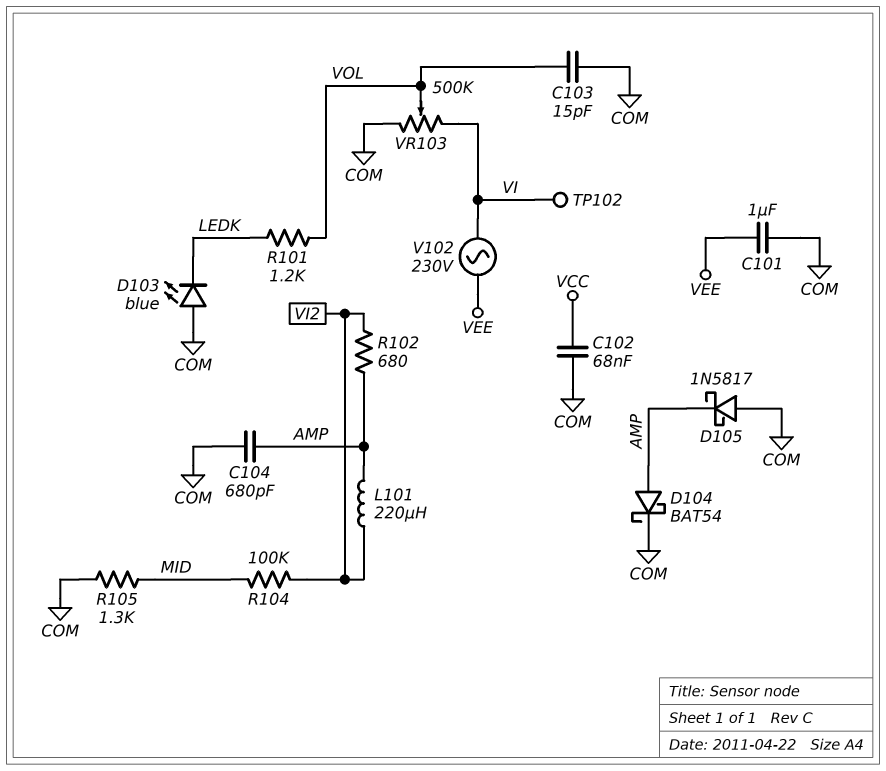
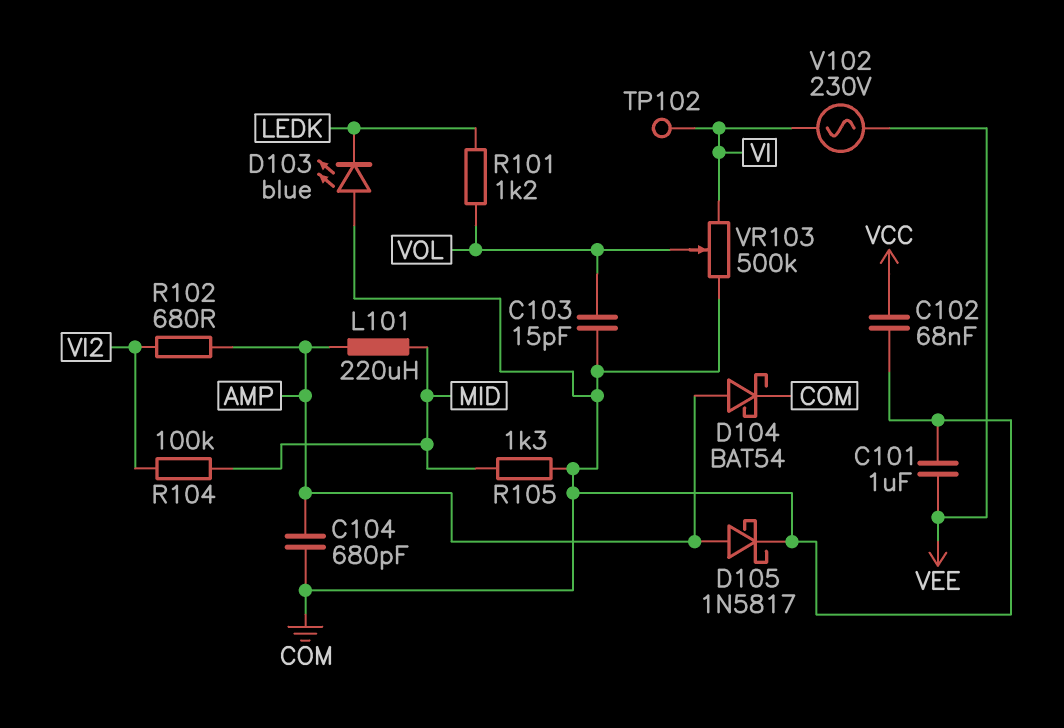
D105: schottky 1N5817 (A COM, K AMP) -> schottky 1N5817 (A AMP, K COM)
L101: 220uH (AMP, VI2) -> 220uH (AMP, MID)

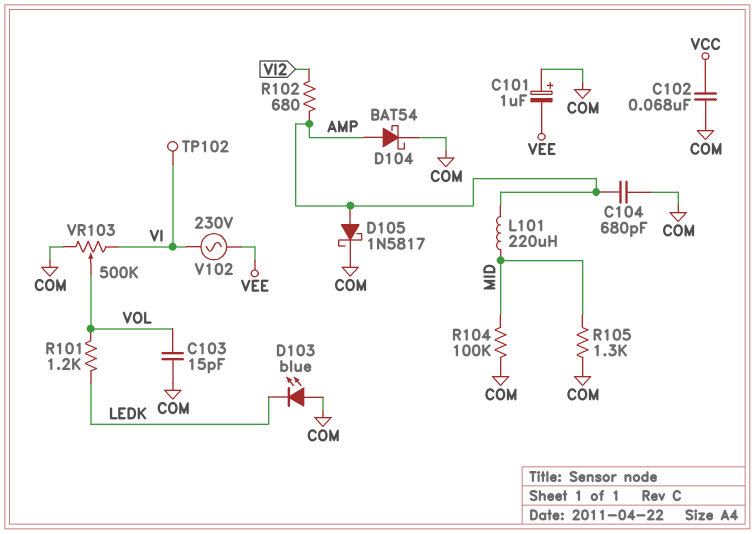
C101: 1uF (COM, VEE) -> 1uF (plus COM, minus VEE)
R104: 100k (MID, VI2) -> 100k (COM, MID)

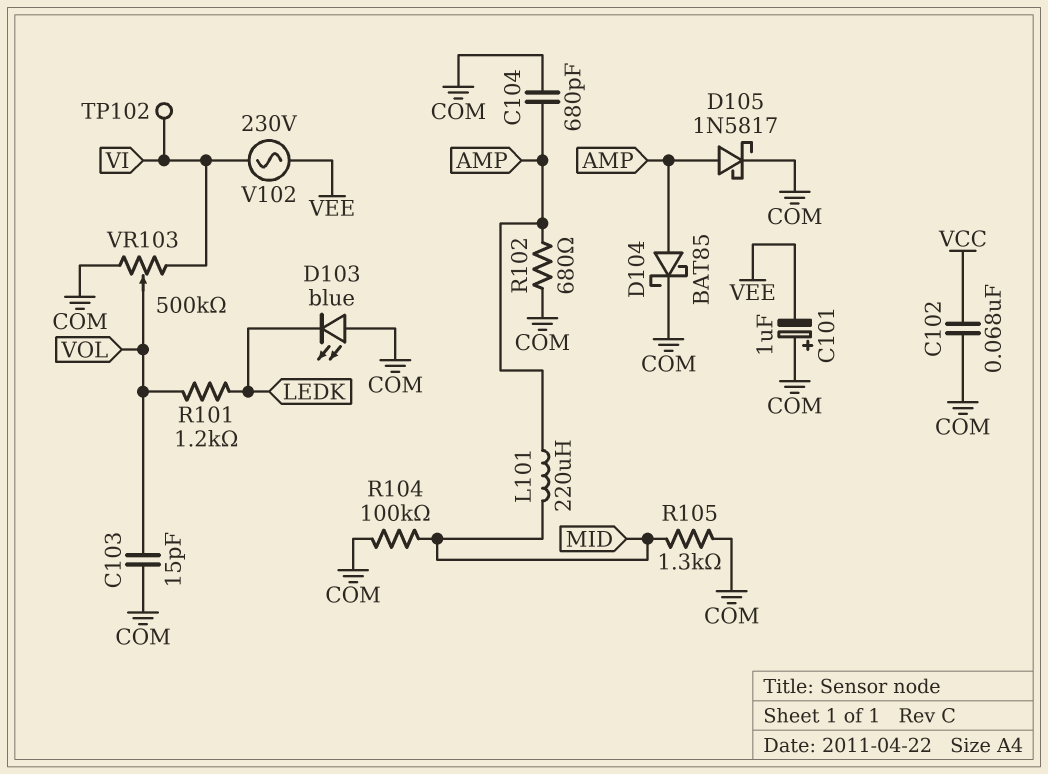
D104: schottky BAT54 (A AMP, K COM) -> schottky BAT85 (A AMP, K COM)
R102: 680 (AMP, VI2) -> 680 (AMP, COM)

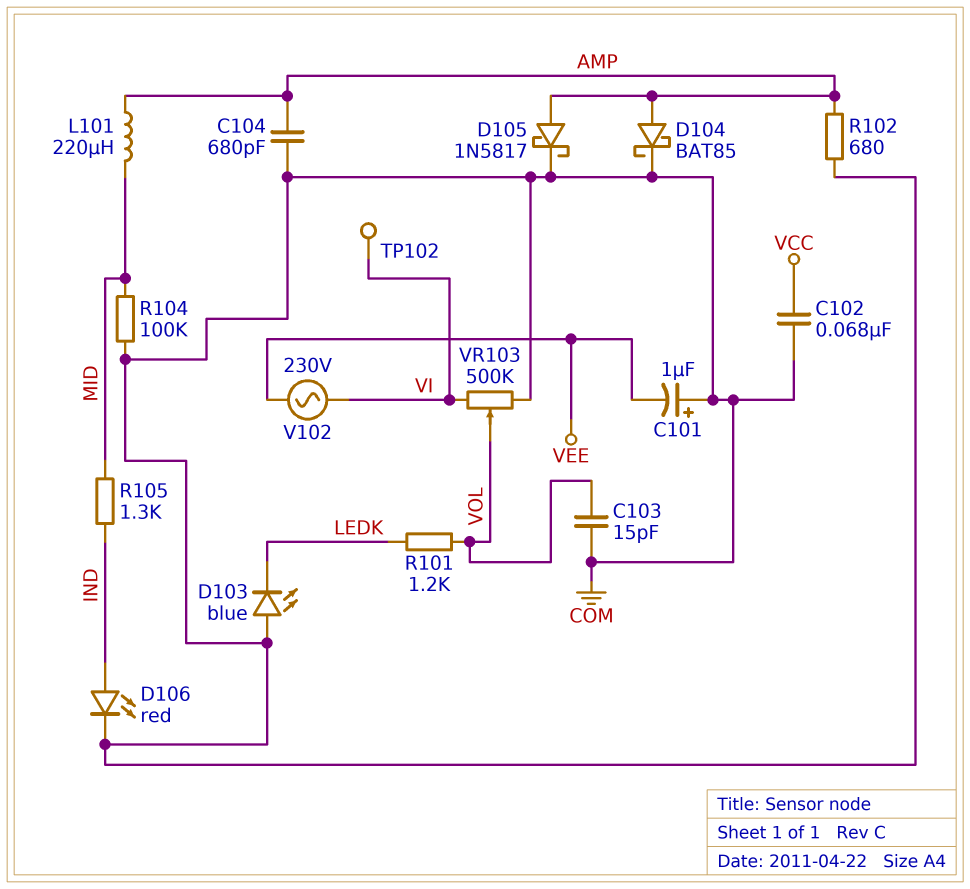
D106: none -> LED red (A IND, K COM)
R105: 1.3k (COM, MID) -> 1.3k (IND, MID)

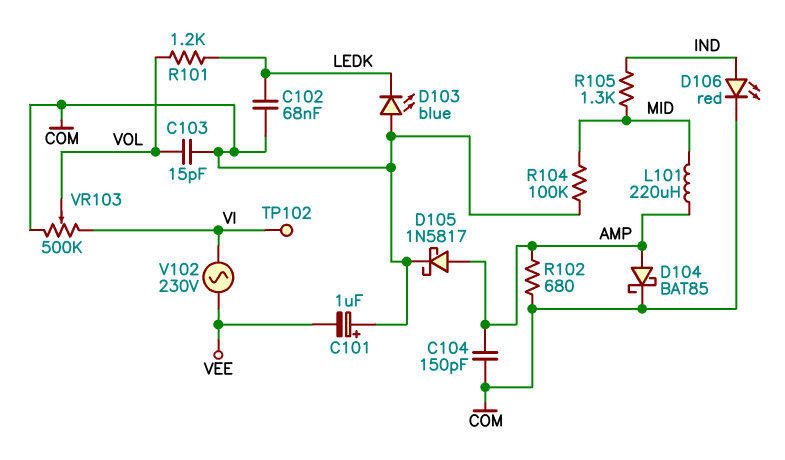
C102: 68nF (COM, VCC) -> 68nF (COM, LEDK)
C104: 680pF (AMP, COM) -> 150pF (AMP, COM)

